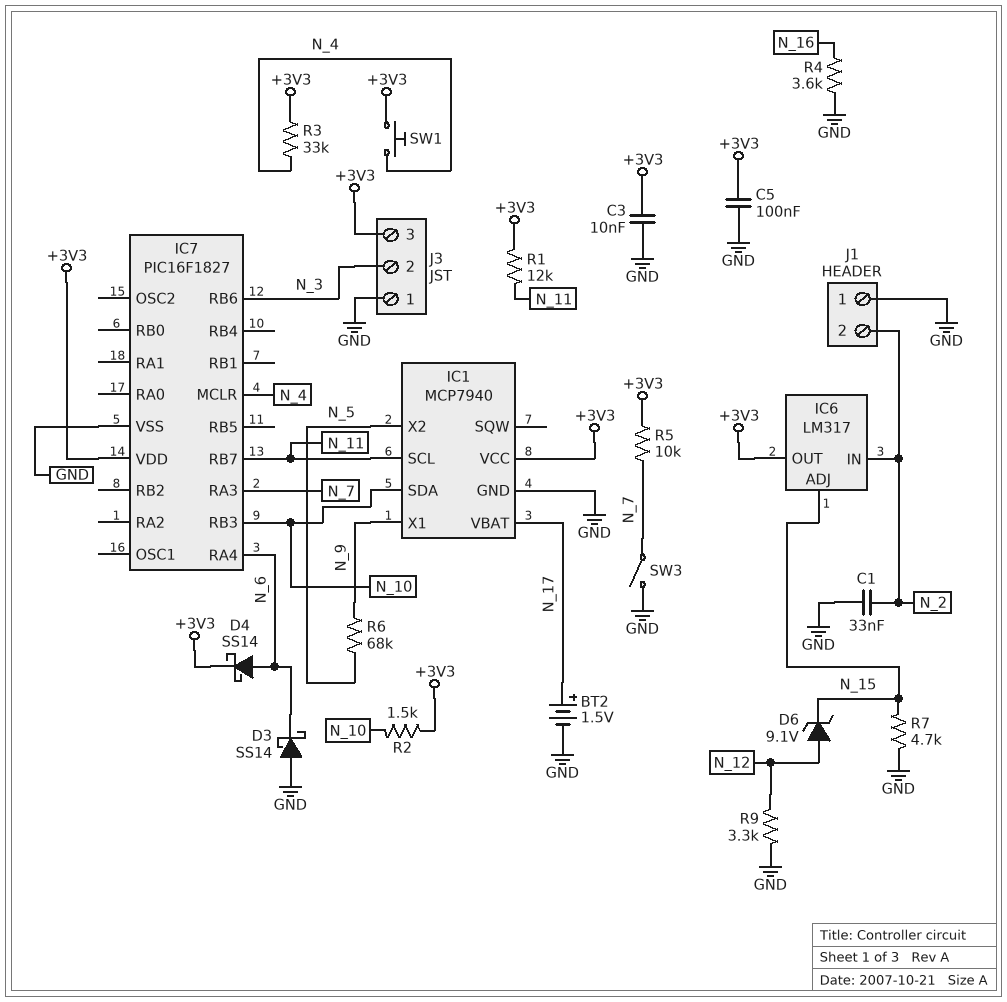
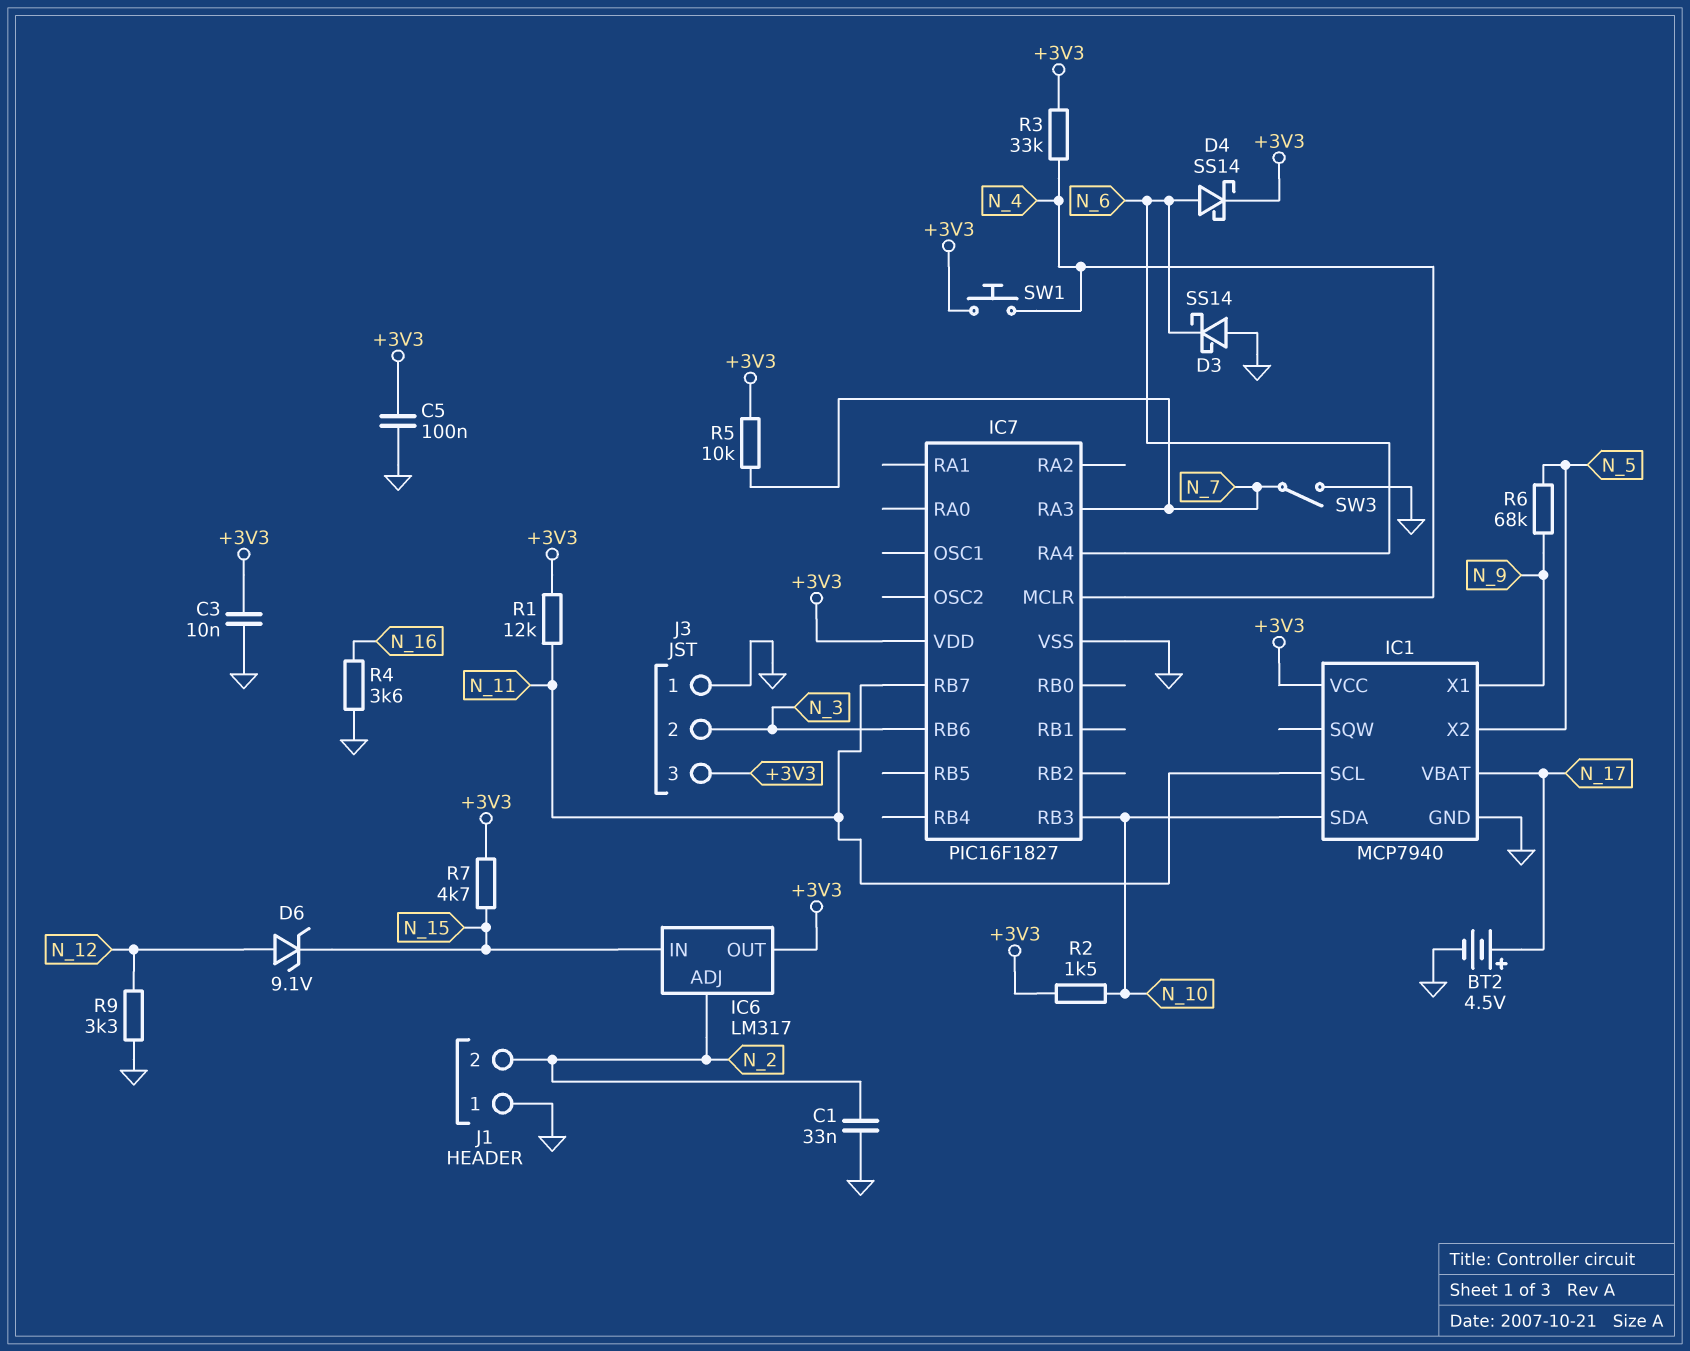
BT2: 1.5V (plus N_17, minus GND) -> 4.5V (plus N_17, minus GND)
IC6 pin ADJ: N_15 -> N_2
IC6 pin IN: N_2 -> N_15
R7: 4.7k (GND, N_15) -> 4.7k (+3V3, N_15)

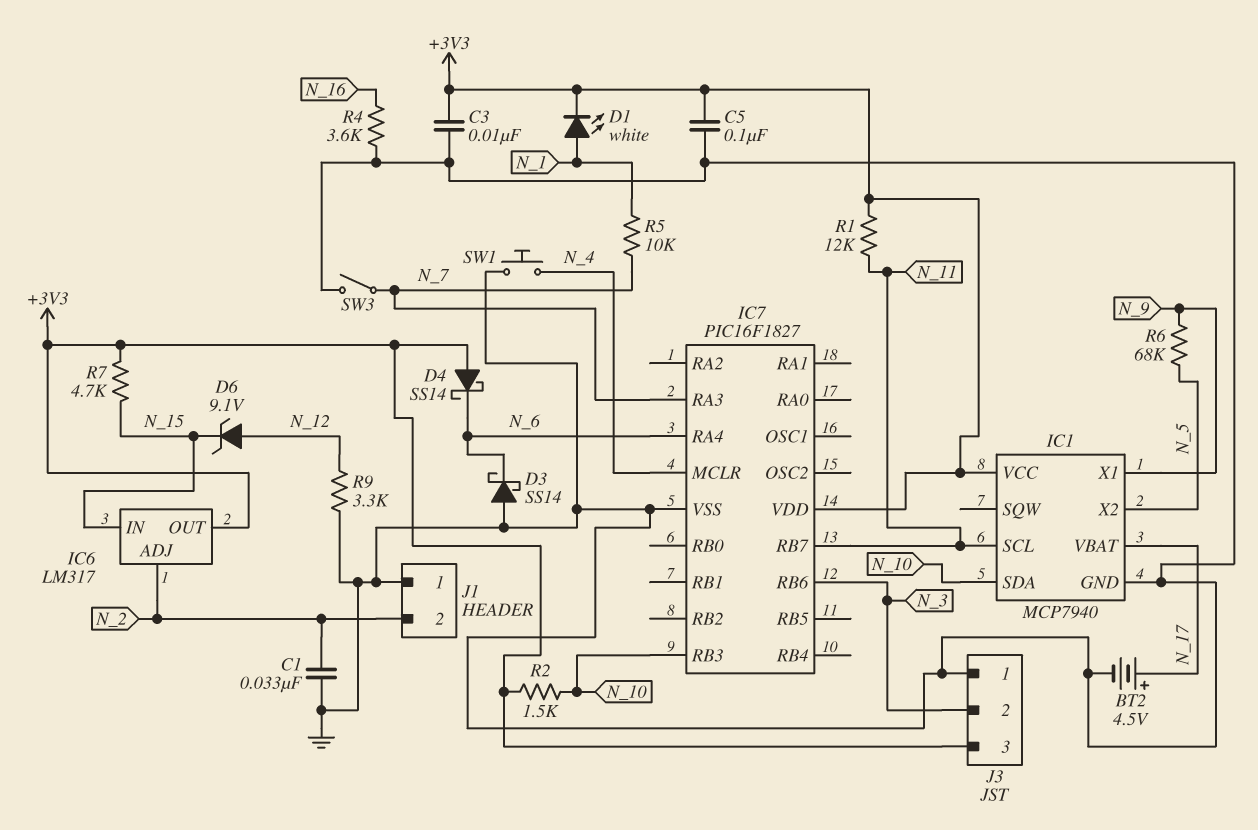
D1: none -> LED white (A N_1, K +3V3)
D4: schottky SS14 (A N_6, K +3V3) -> schottky SS14 (A +3V3, K N_6)
R3: 33k (+3V3, N_4) -> none
R5: 10k (+3V3, N_7) -> 10k (N_1, N_7)
SW1: button (+3V3, N_4) -> button (GND, N_4)

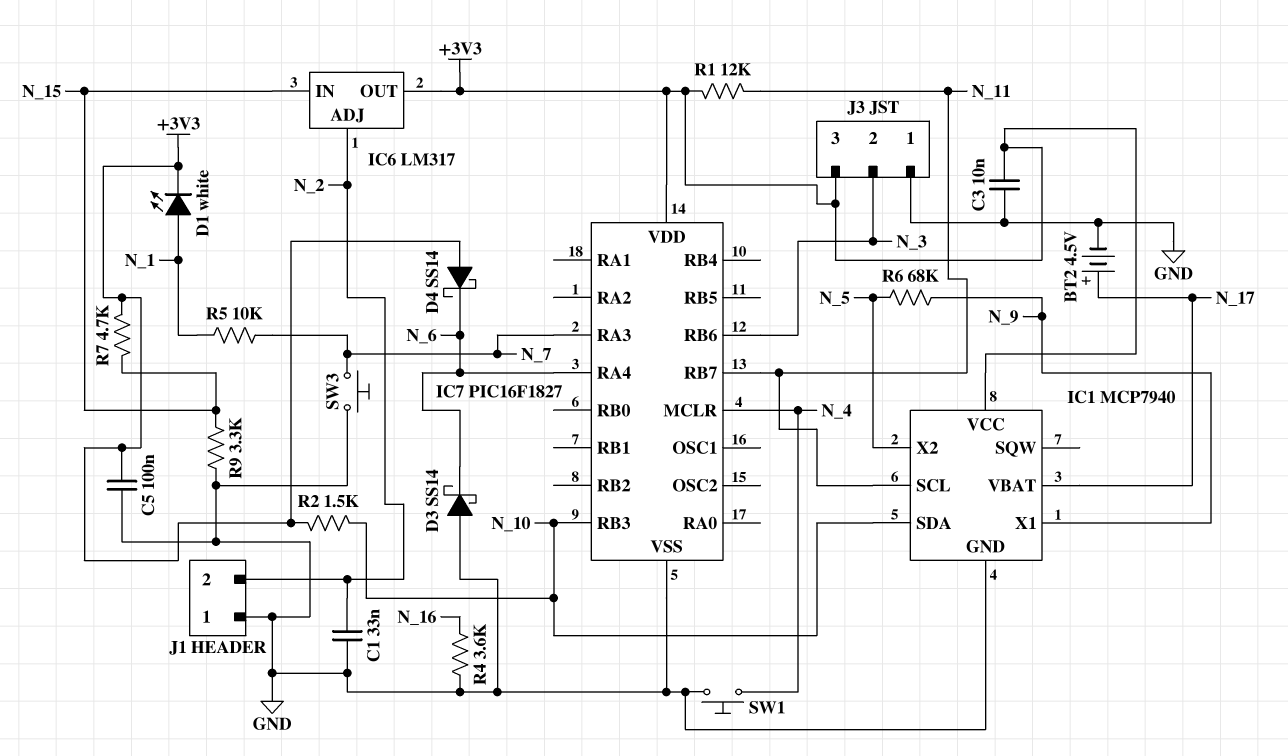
D6: zener 9.1V (A N_12, K N_15) -> none
R9: 3.3k (GND, N_12) -> 3.3k (GND, N_15)
SW3: switch (GND, N_7) -> button (GND, N_7)

